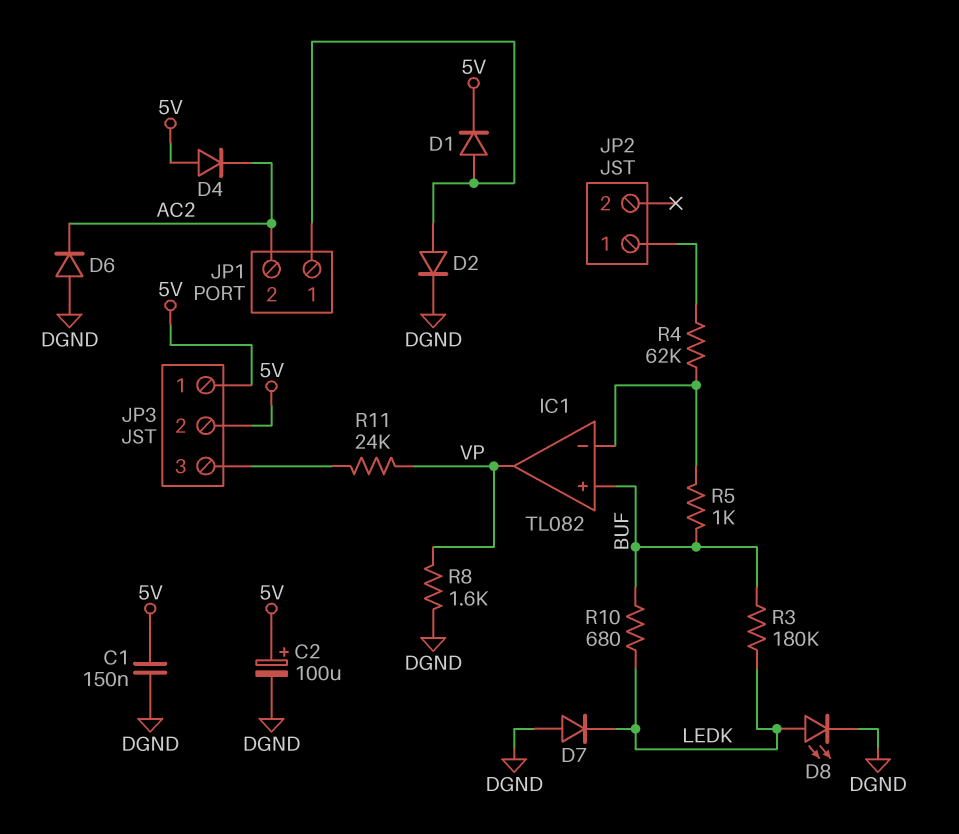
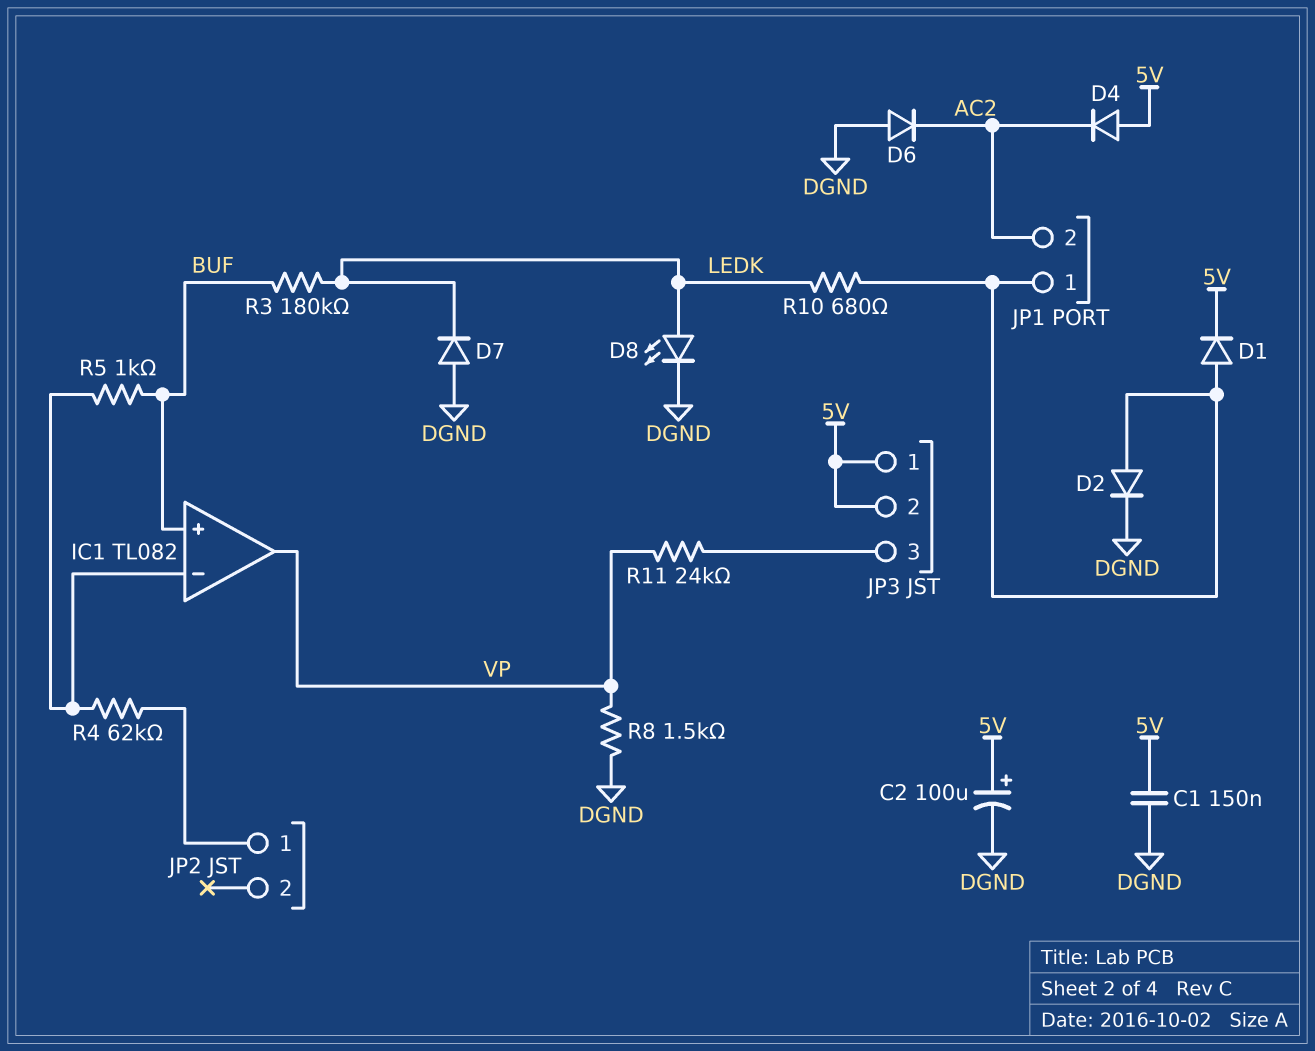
R8: 1.6k (DGND, VP) -> 1.5k (DGND, VP)
R10: 680 (BUF, LEDK) -> 680 (JP1/1, LEDK)

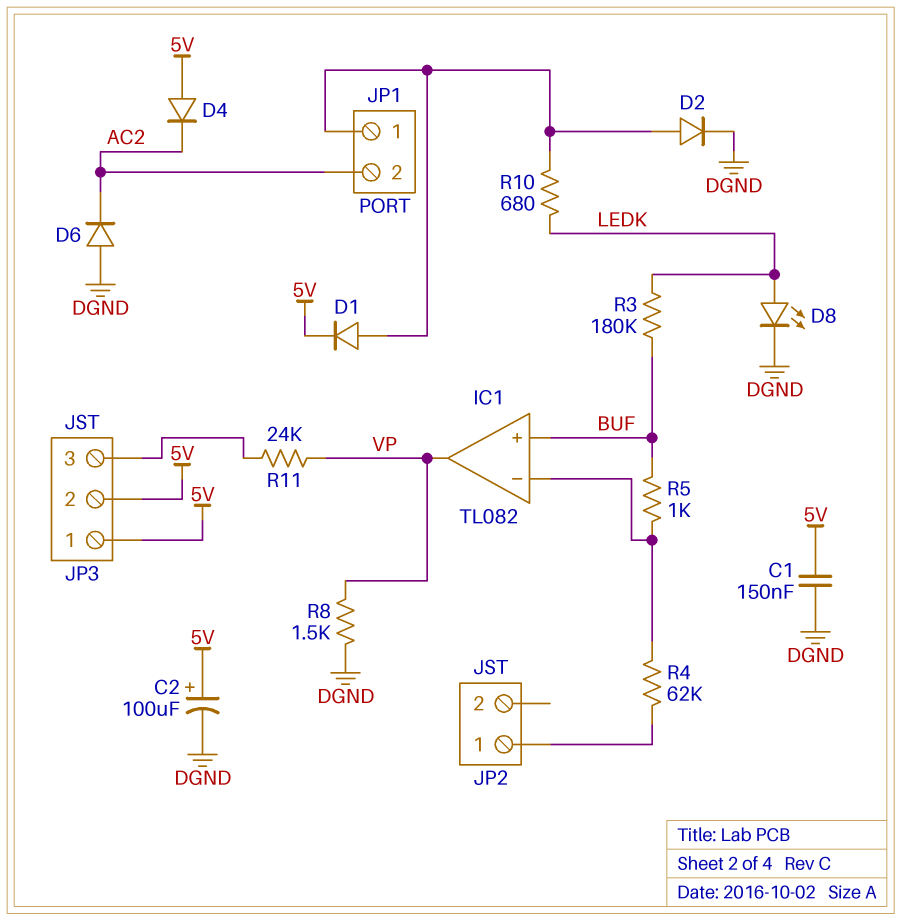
D7: diode (A DGND, K LEDK) -> none

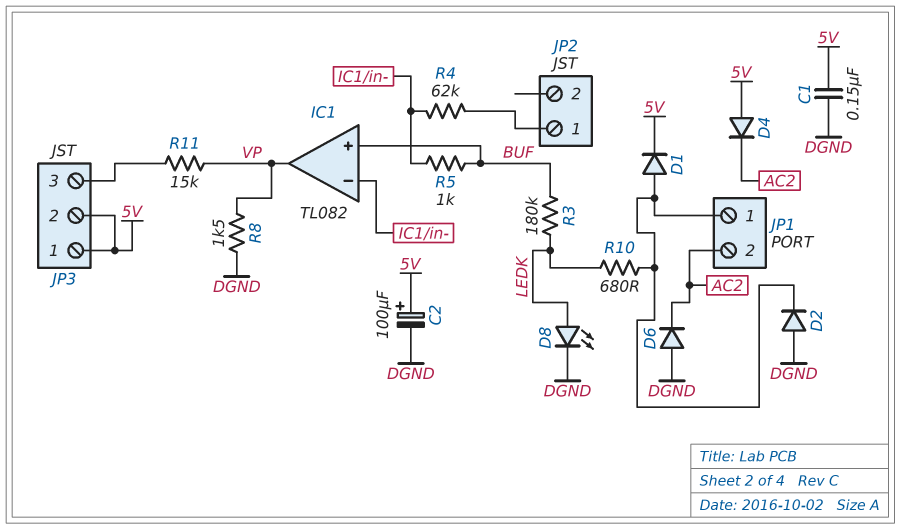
D2: diode (A JP1/1, K DGND) -> diode (A DGND, K JP1/1)
R11: 24k (JP3/3, VP) -> 15k (JP3/3, VP)

